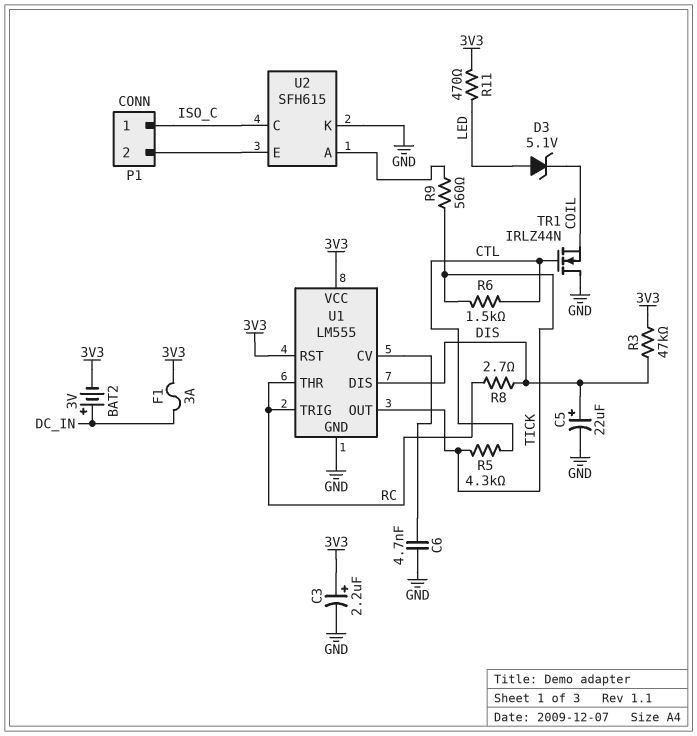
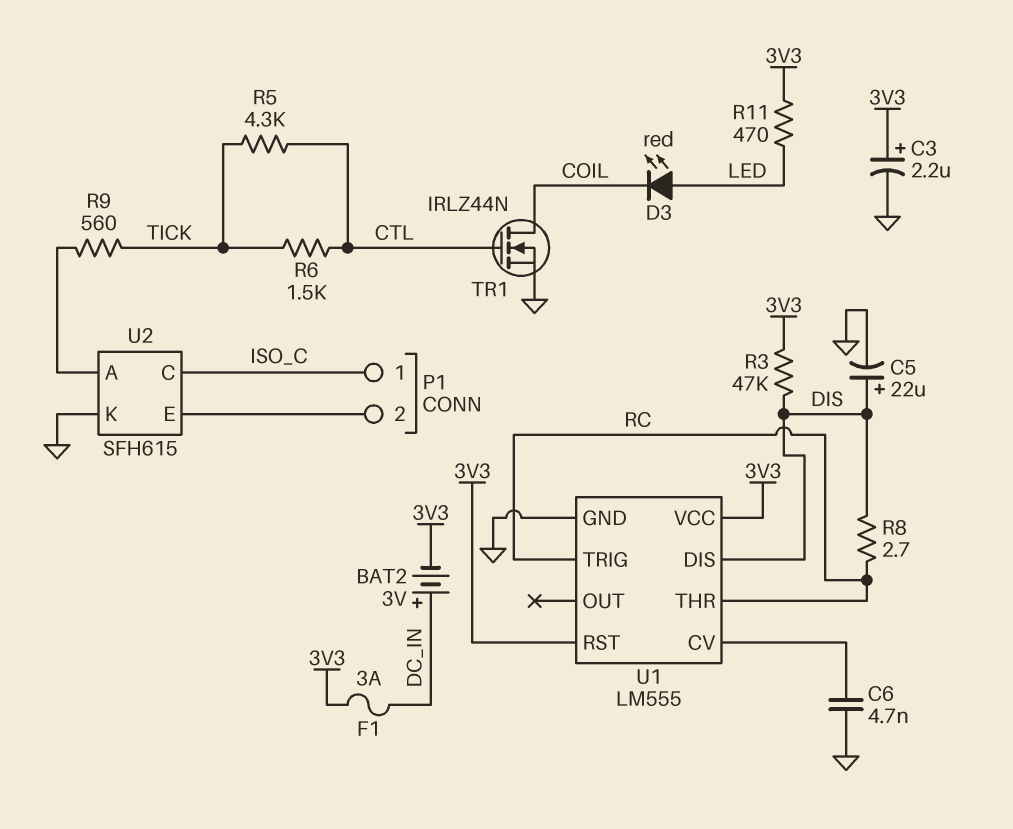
D3: zener 5.1V (A LED, K COIL) -> LED red (A LED, K COIL)
TR1: NMOS IRLZ44N (G CTL, D GND, S COIL) -> NMOS IRLZ44N (G CTL, D COIL, S GND)
U1 pin OUT: TICK -> none

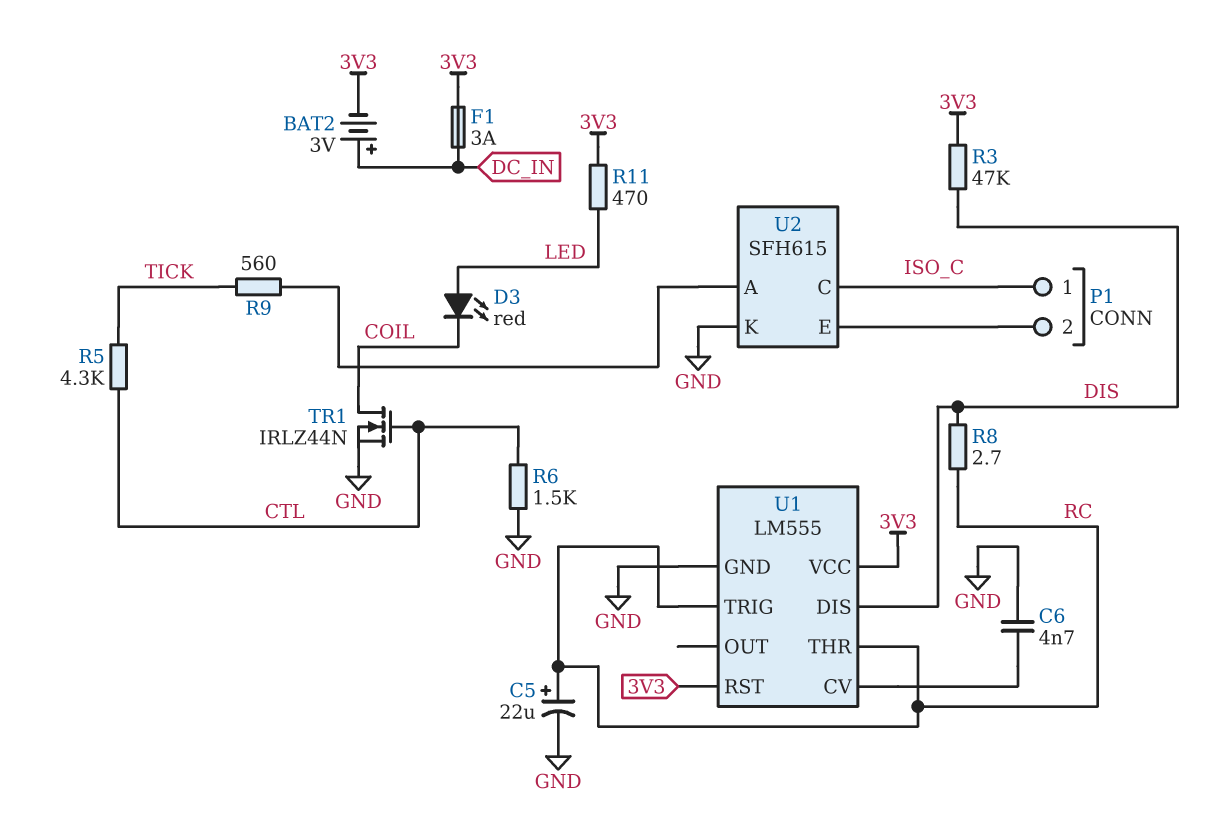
C3: 2.2uF (plus 3V3, minus GND) -> none
C5: 22uF (plus DIS, minus GND) -> 22uF (plus RC, minus GND)
R6: 1.5k (CTL, TICK) -> 1.5k (CTL, GND)

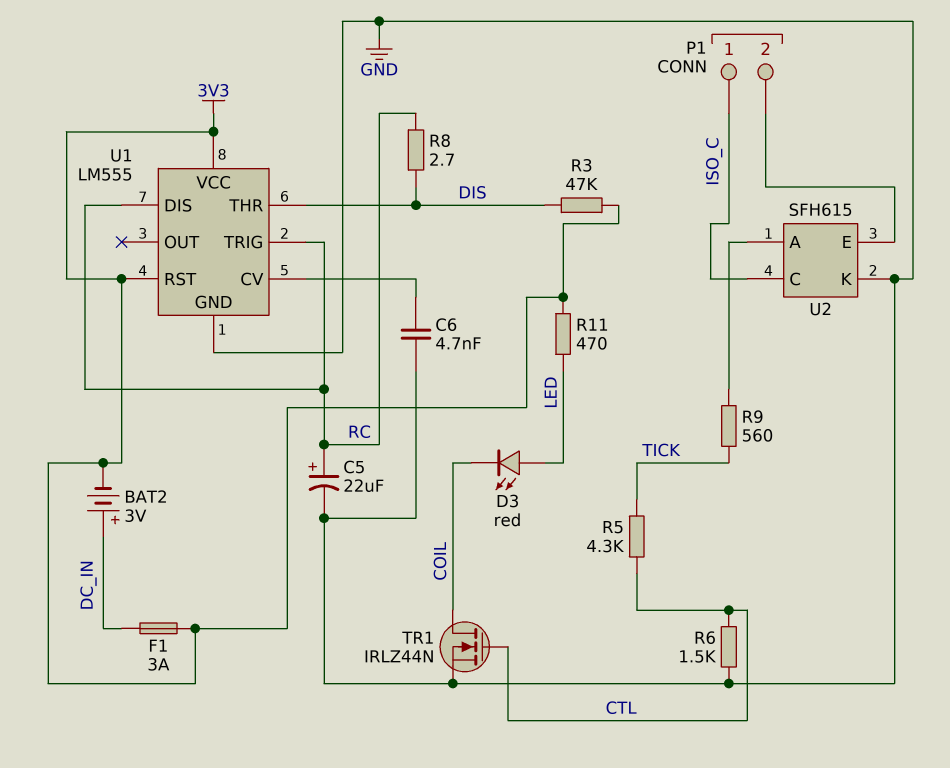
U1 pin DIS: DIS -> RC
U1 pin THR: RC -> DIS

